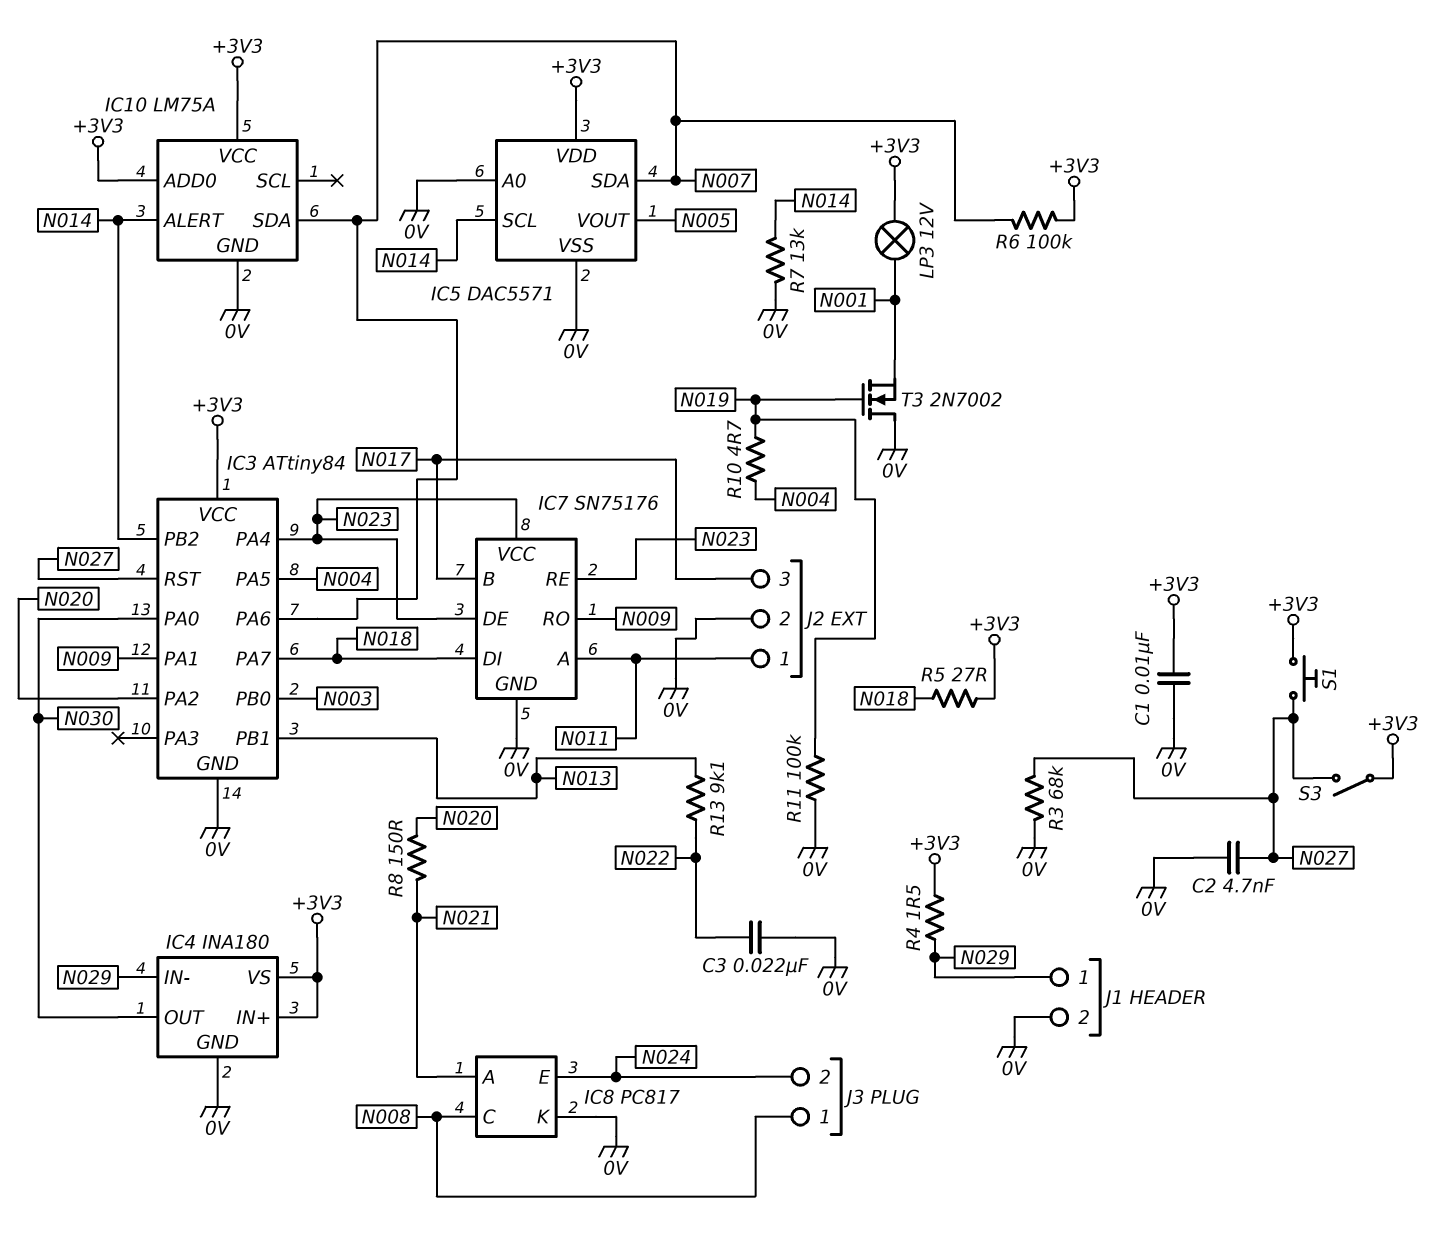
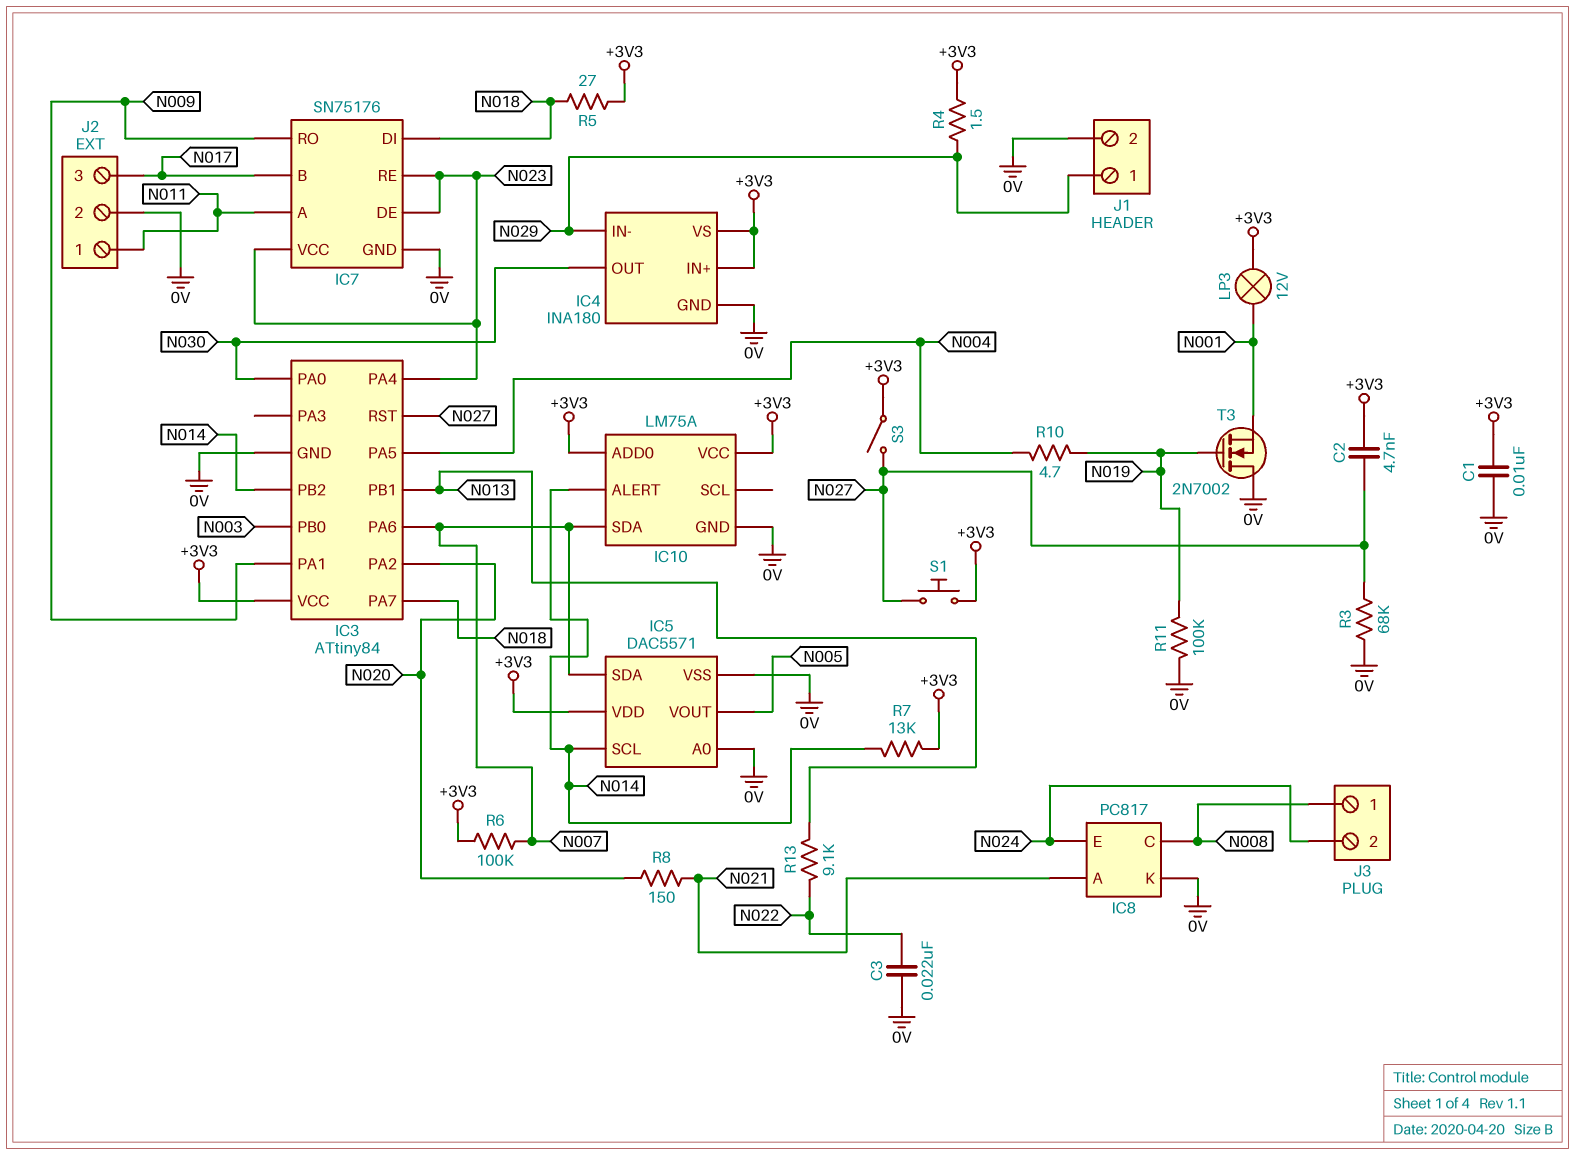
C2: 4.7nF (0V, N027) -> 4.7nF (+3V3, N027)
R7: 13k (0V, N014) -> 13k (+3V3, N014)

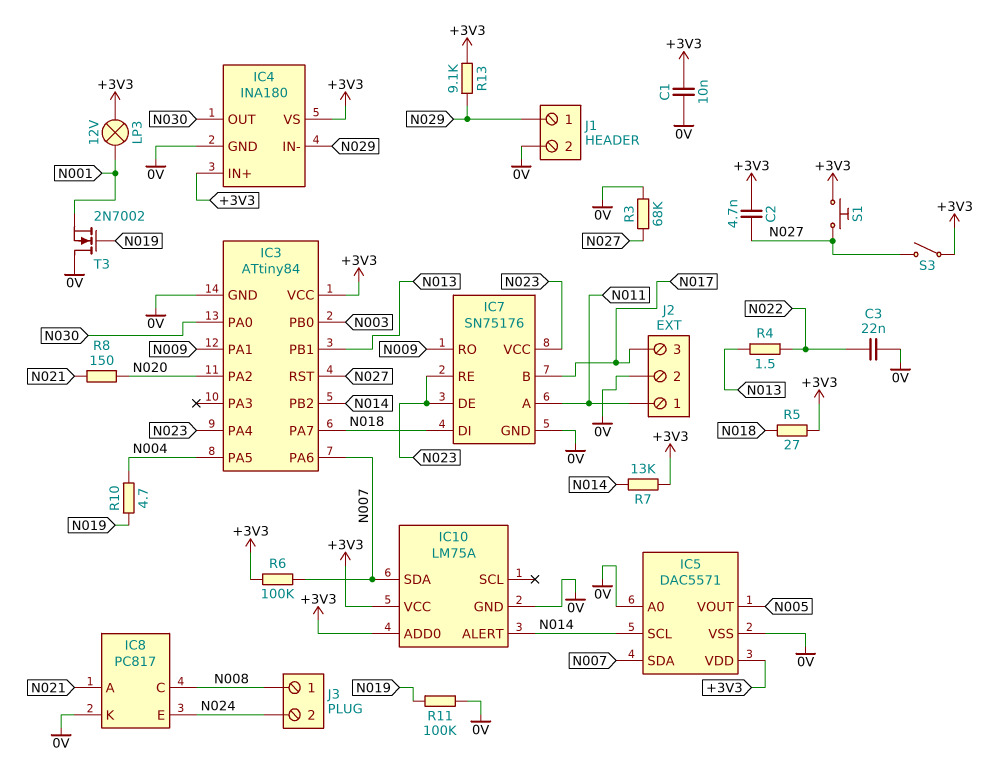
R4: 1.5 (+3V3, N029) -> 1.5 (N013, N022)
R13: 9.1k (N013, N022) -> 9.1k (+3V3, N029)

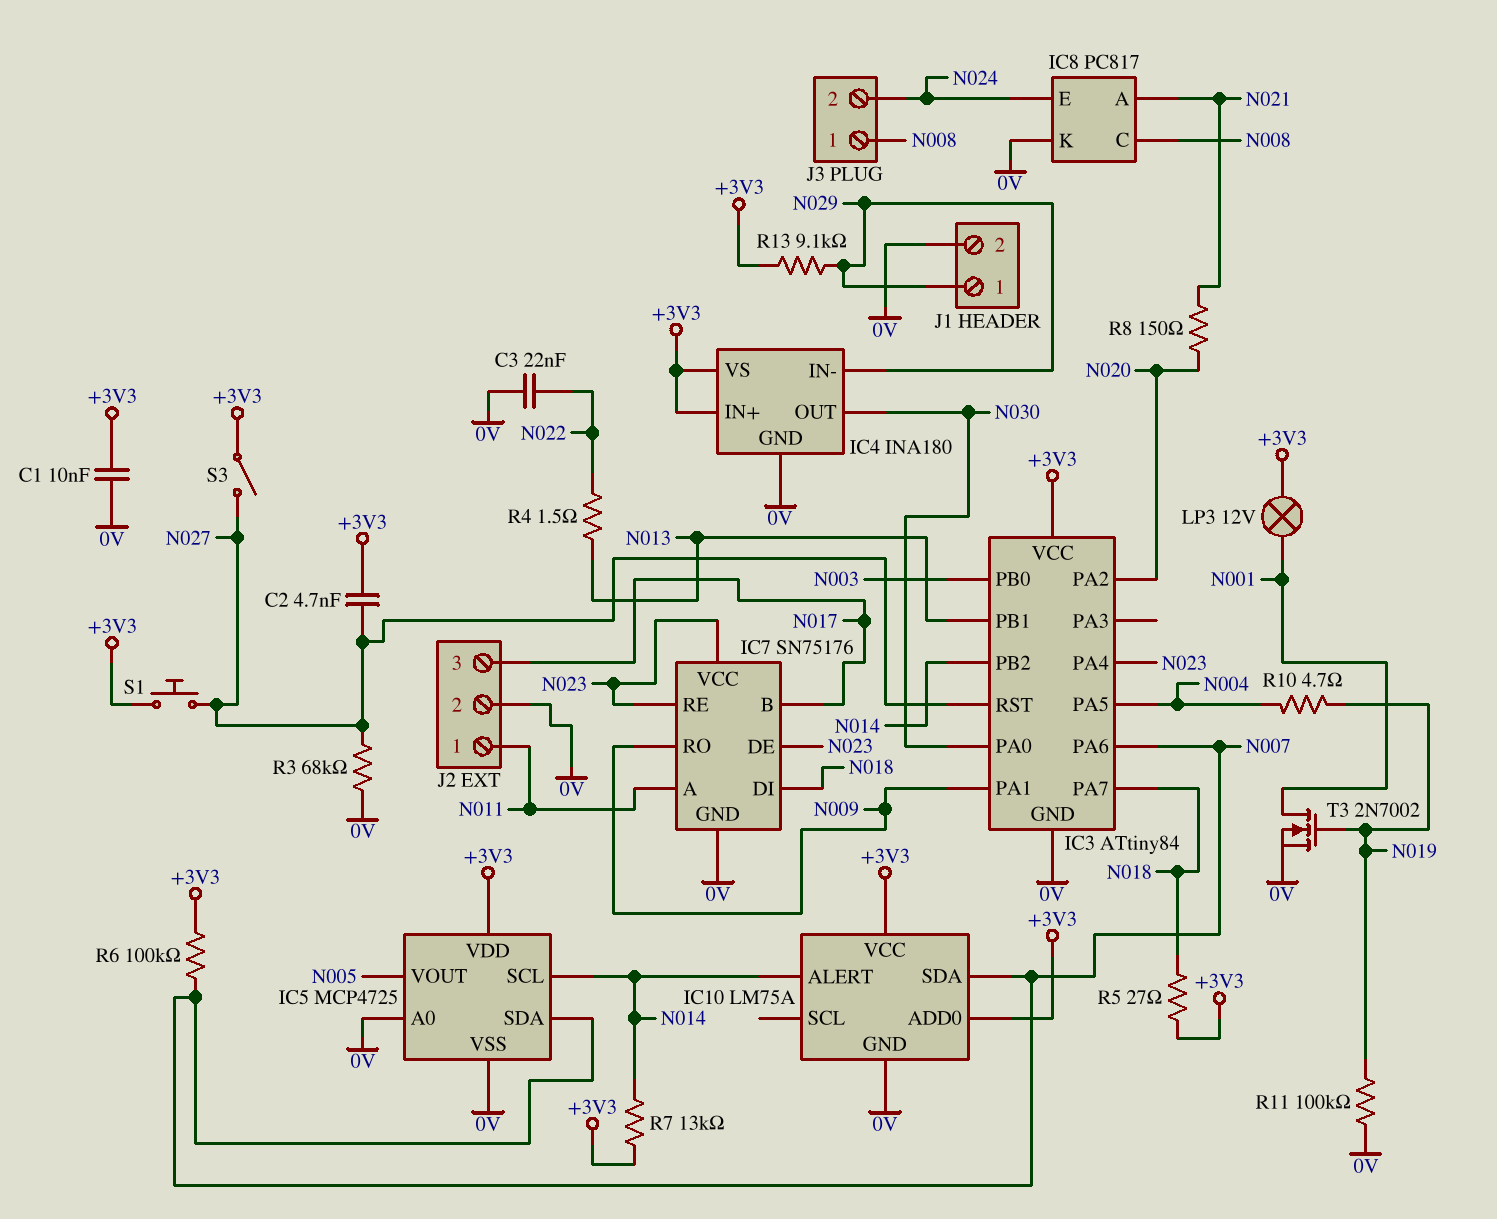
IC5: DAC5571 -> MCP4725
T3: NMOS 2N7002 (G N019, D 0V, S N001) -> NMOS 2N7002 (G N019, D N001, S 0V)

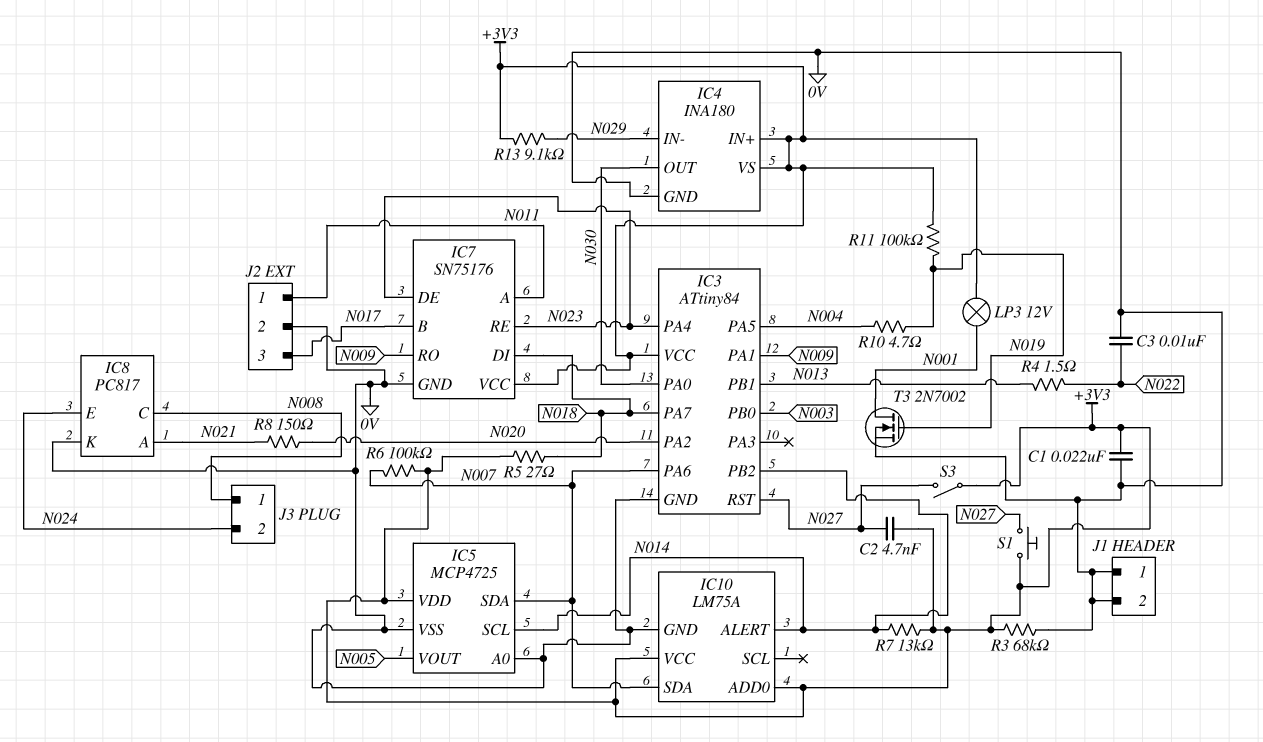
C1: 10nF (+3V3, 0V) -> 22nF (+3V3, 0V)
C3: 22nF (0V, N022) -> 10nF (0V, N022)
IC7 pin VCC: N023 -> +3V3
J1 pin 1: N029 -> 0V
R3: 68k (0V, N027) -> 68k (+3V3, 0V)
R11: 100k (0V, N019) -> 100k (+3V3, N019)

